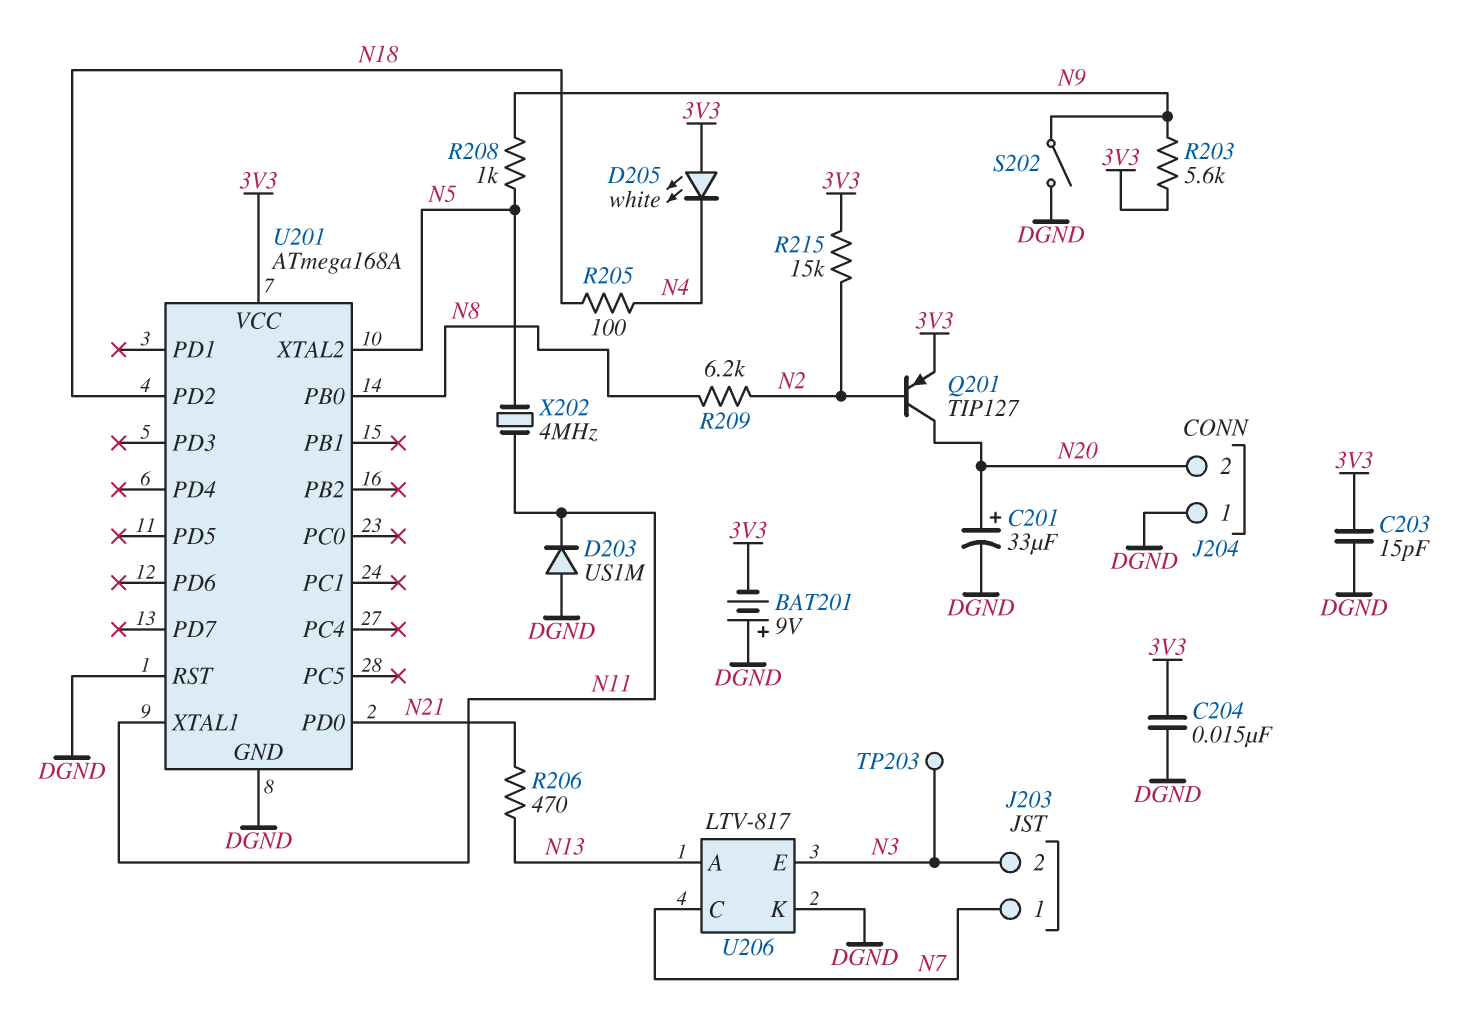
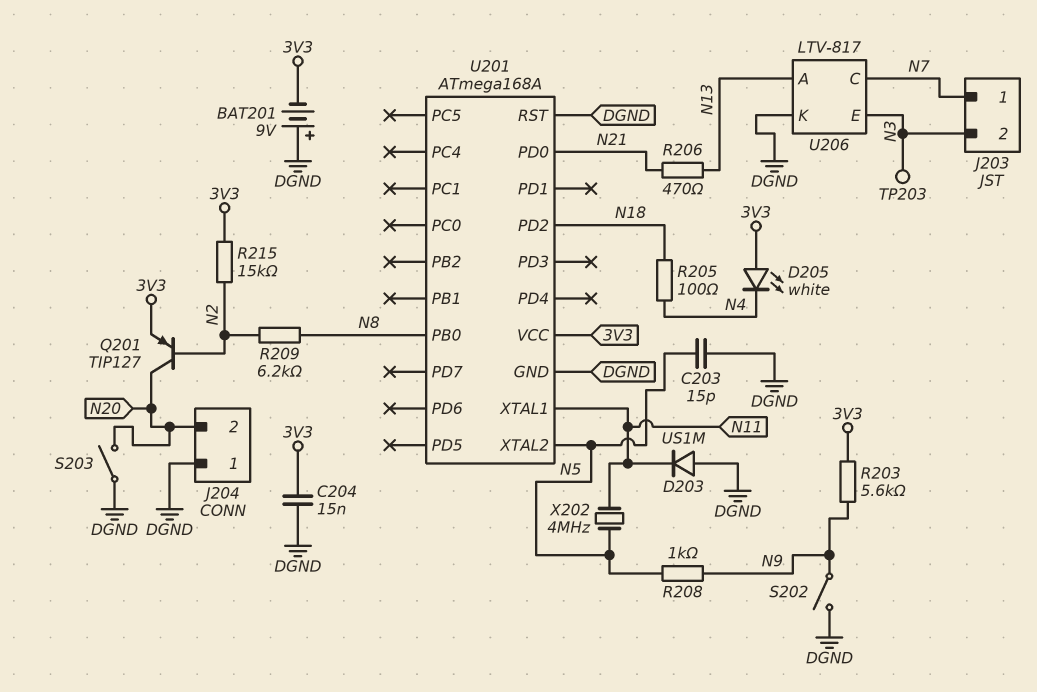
C201: 33uF (plus N20, minus DGND) -> none
C203: 15pF (3V3, DGND) -> 15pF (DGND, N5)
S203: none -> switch (DGND, N20)

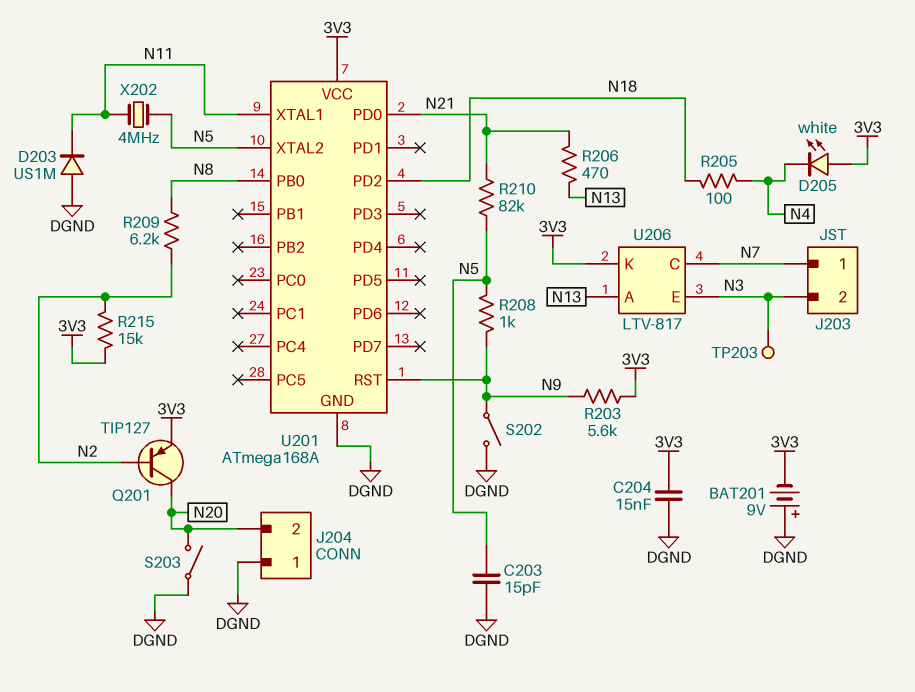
R210: none -> 82k (N5, N21)
U201 pin RST: DGND -> N9
U206 pin K: DGND -> 3V3

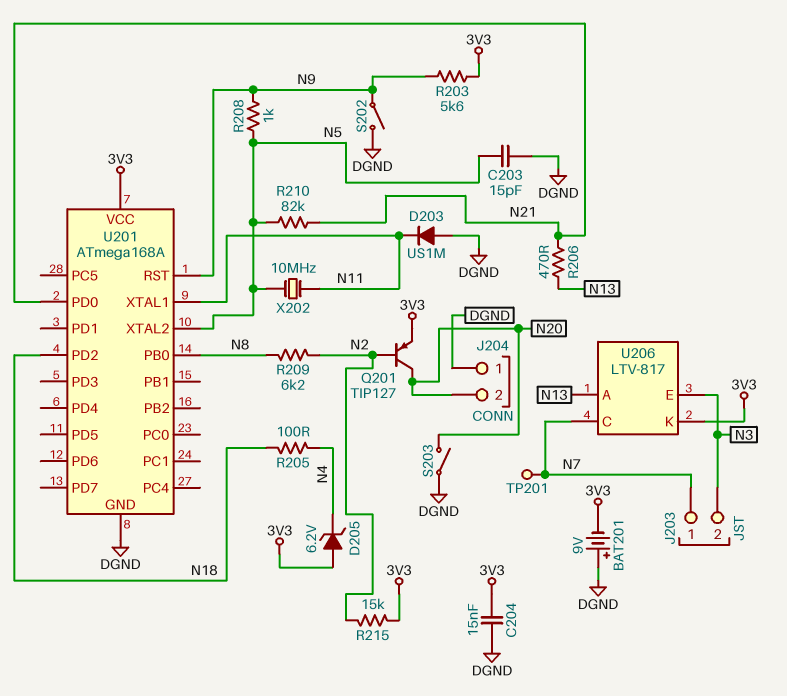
D205: LED white (A 3V3, K N4) -> zener 6.2V (A 3V3, K N4)
TP201: none -> test point (N7)
TP203: test point (N3) -> none
X202: 4MHz (N5, N11) -> 10MHz (N5, N11)

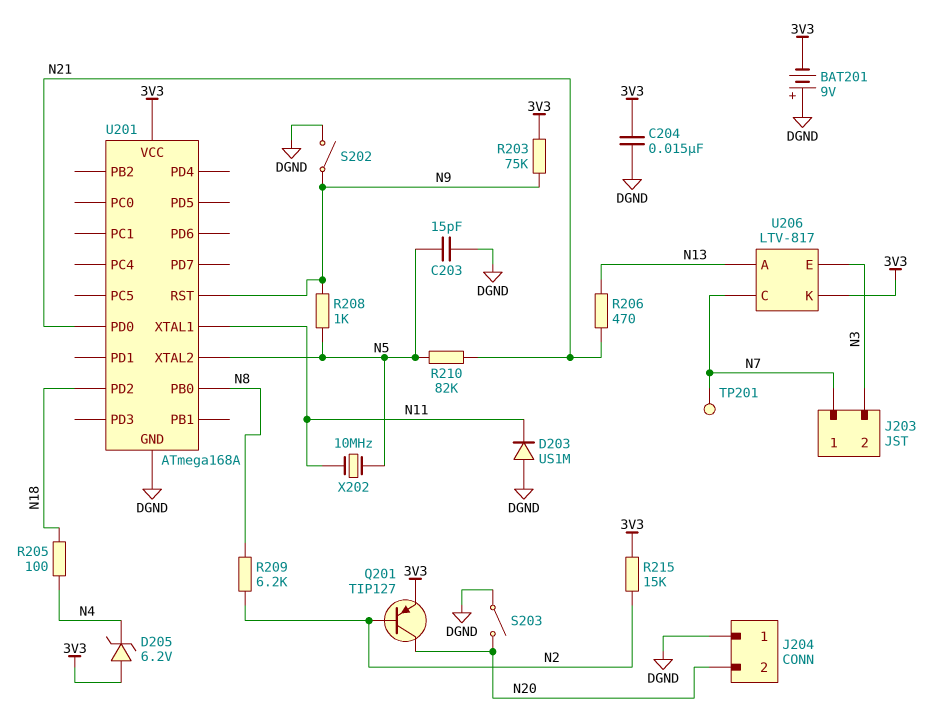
R203: 5.6k (3V3, N9) -> 75k (3V3, N9)

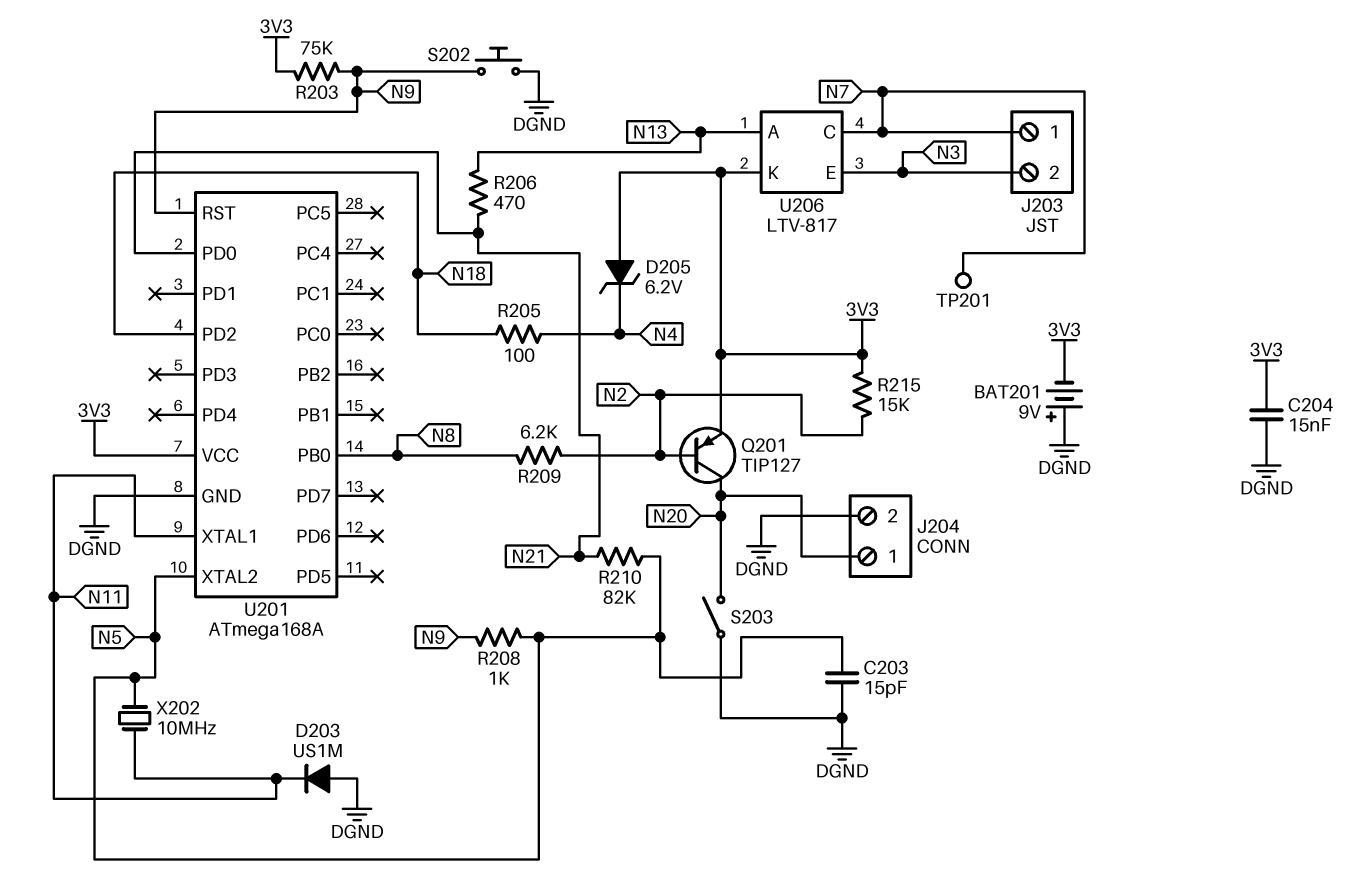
J204 pin 1: DGND -> N20
J204 pin 2: N20 -> DGND
S202: switch (DGND, N9) -> button (DGND, N9)

